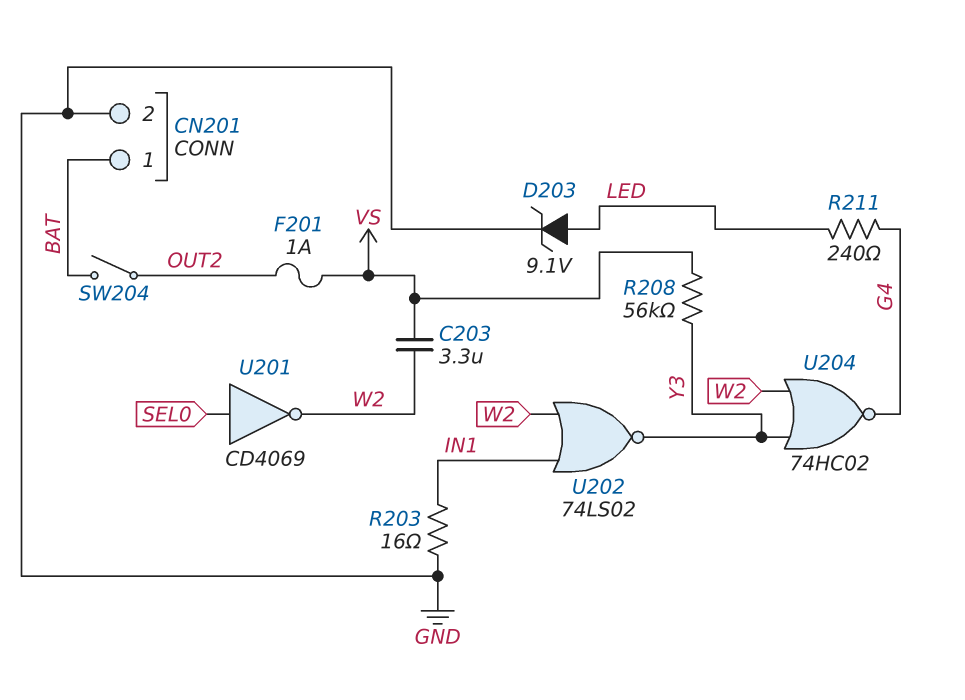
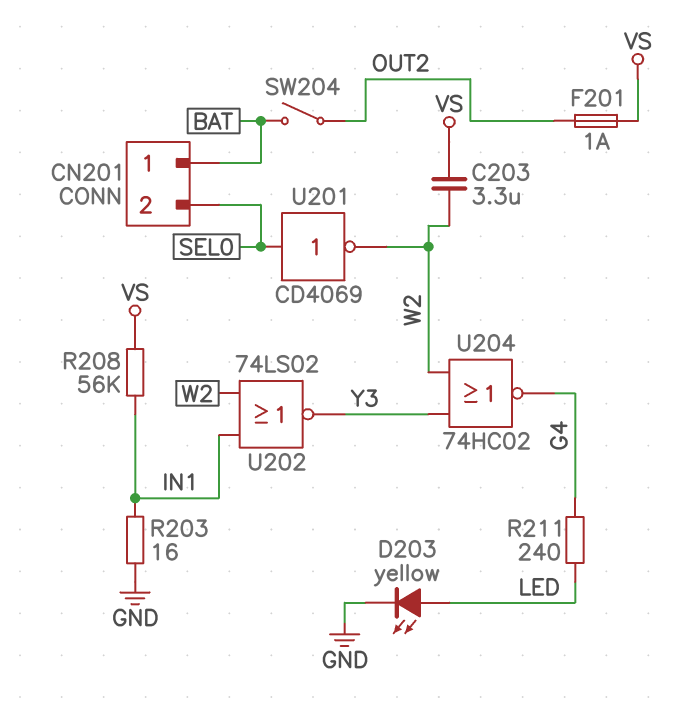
CN201 pin 2: GND -> SEL0
D203: zener 9.1V (A LED, K GND) -> LED yellow (A LED, K GND)
R208: 56k (VS, Y3) -> 56k (IN1, VS)

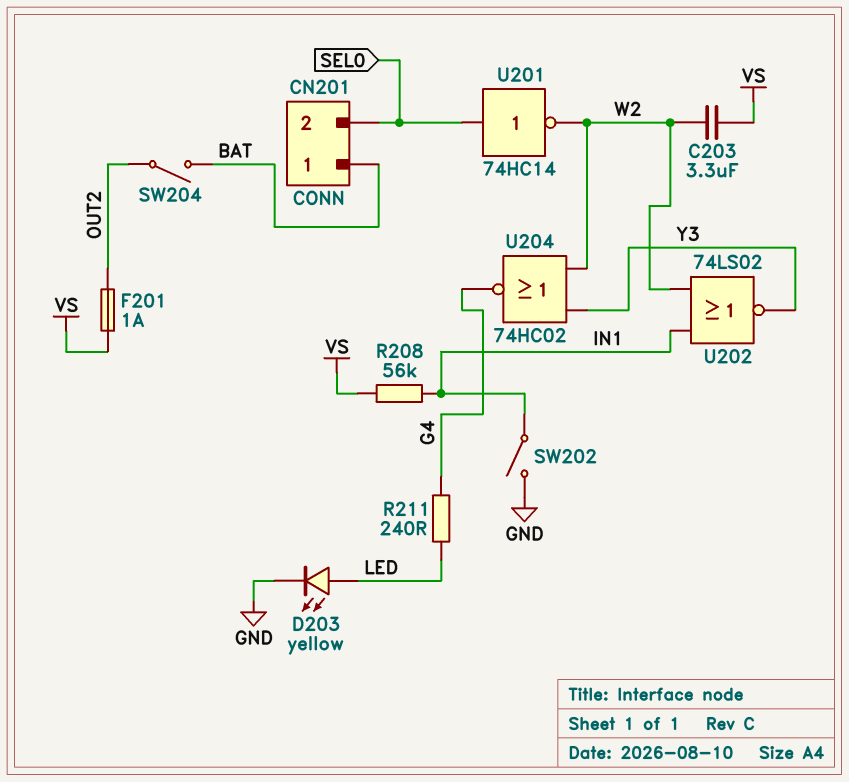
R203: 16 (GND, IN1) -> none
SW202: none -> switch (GND, IN1)
U201: NOT CD4069 (in SEL0, out W2) -> NOT 74HC14 (in SEL0, out W2)

